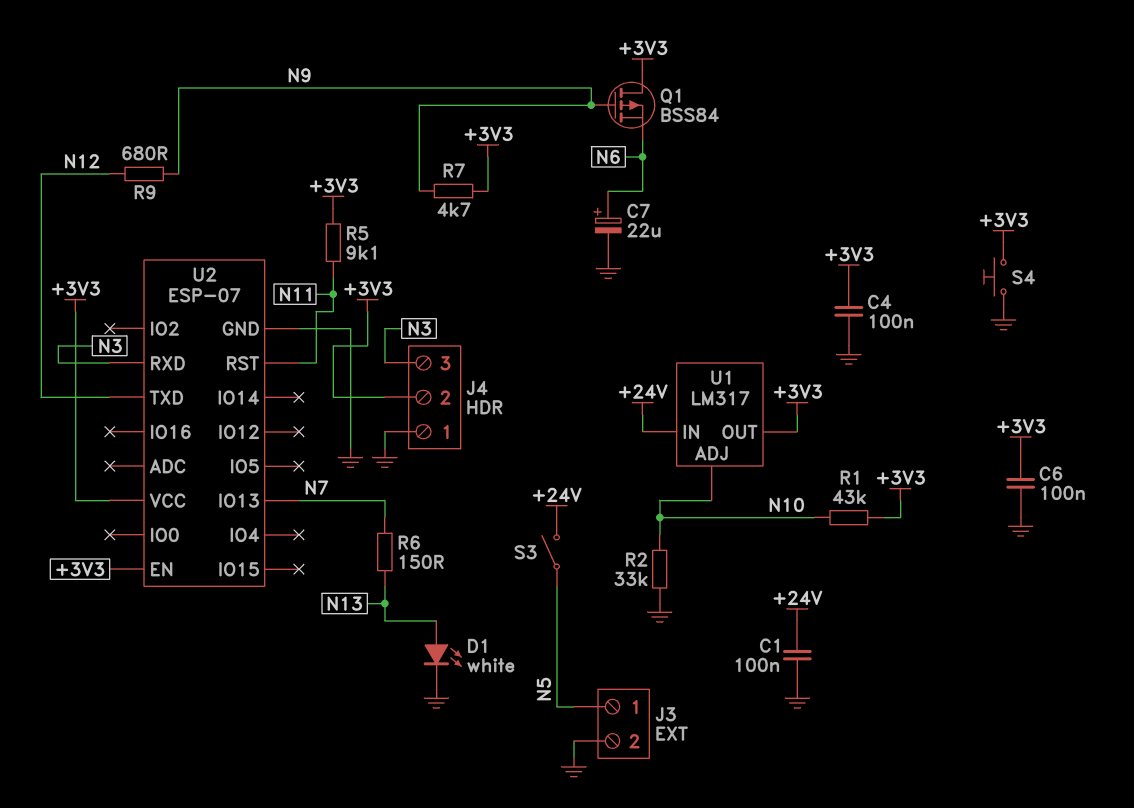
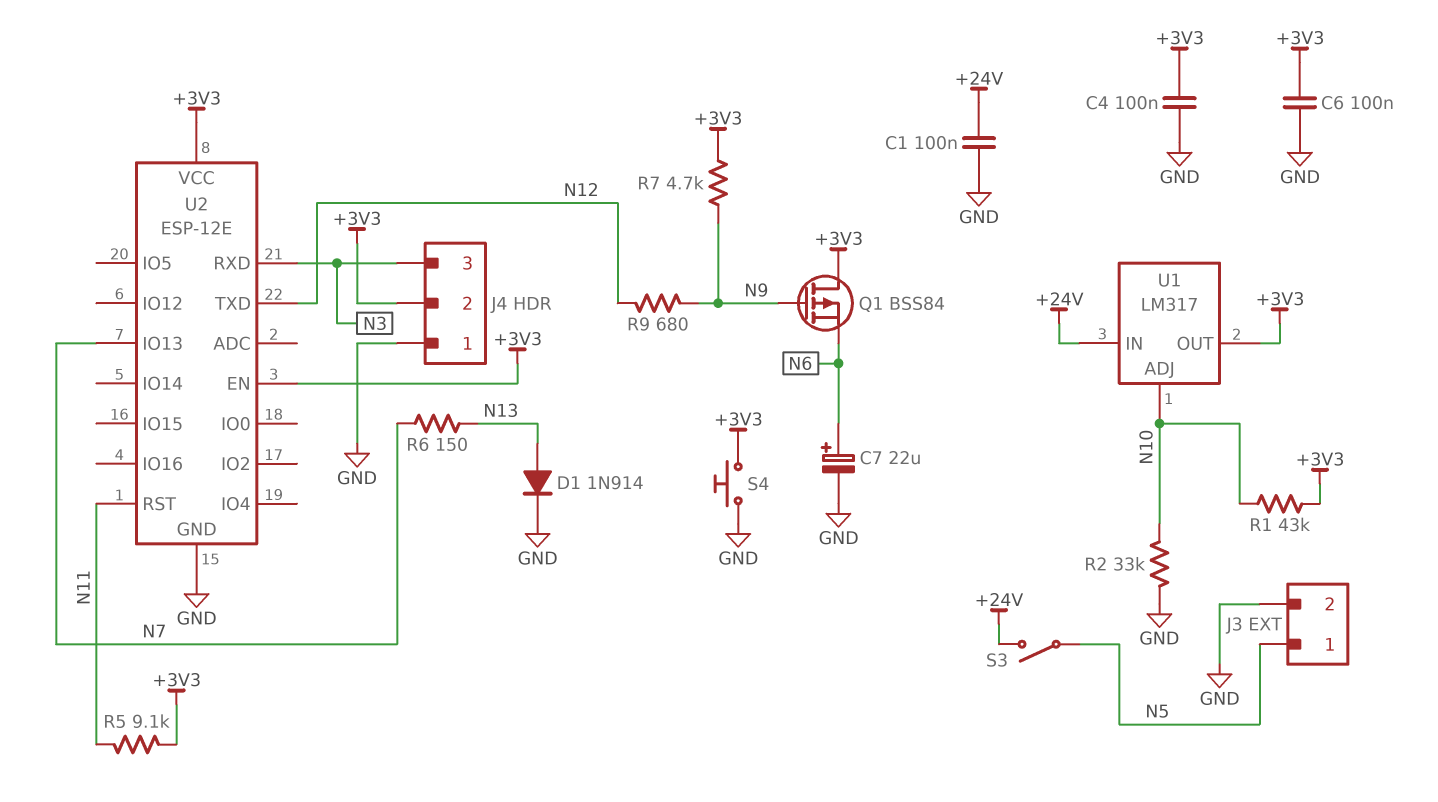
D1: LED white (A N13, K GND) -> diode 1N914 (A N13, K GND)
U2: ESP-07 -> ESP-12E

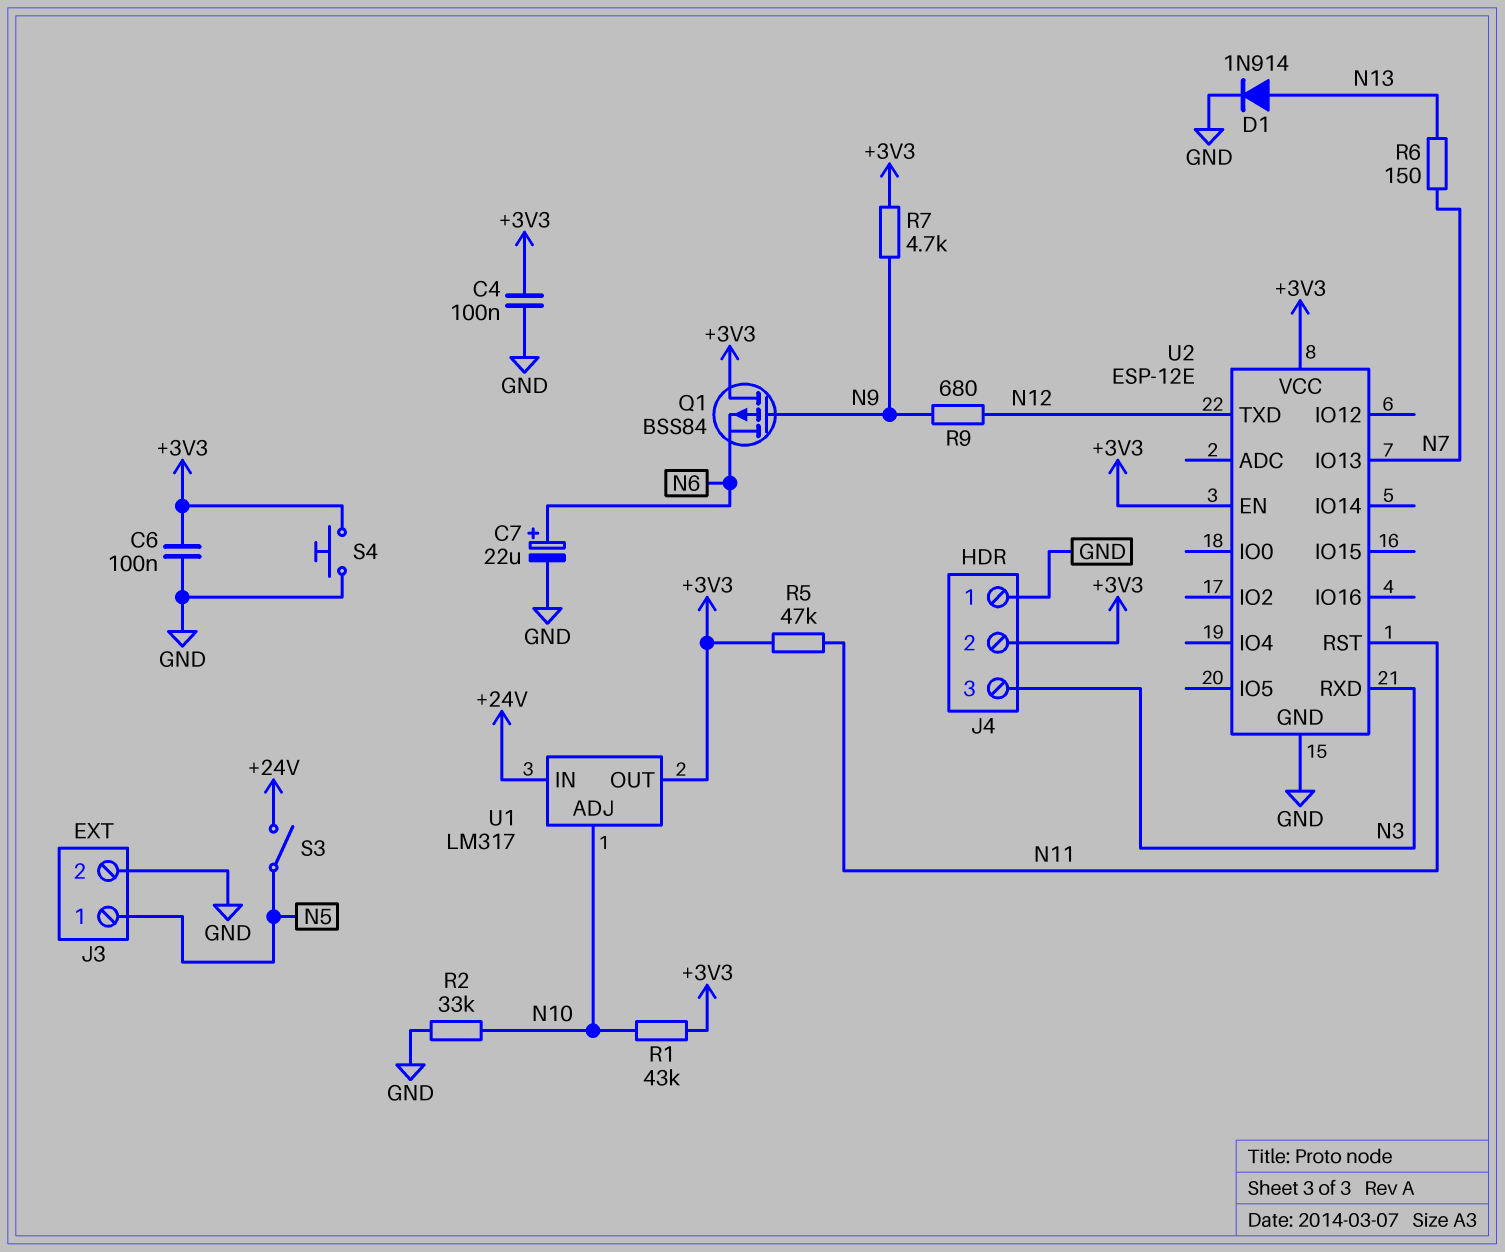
C1: 100nF (+24V, GND) -> none
R5: 9.1k (+3V3, N11) -> 47k (+3V3, N11)

